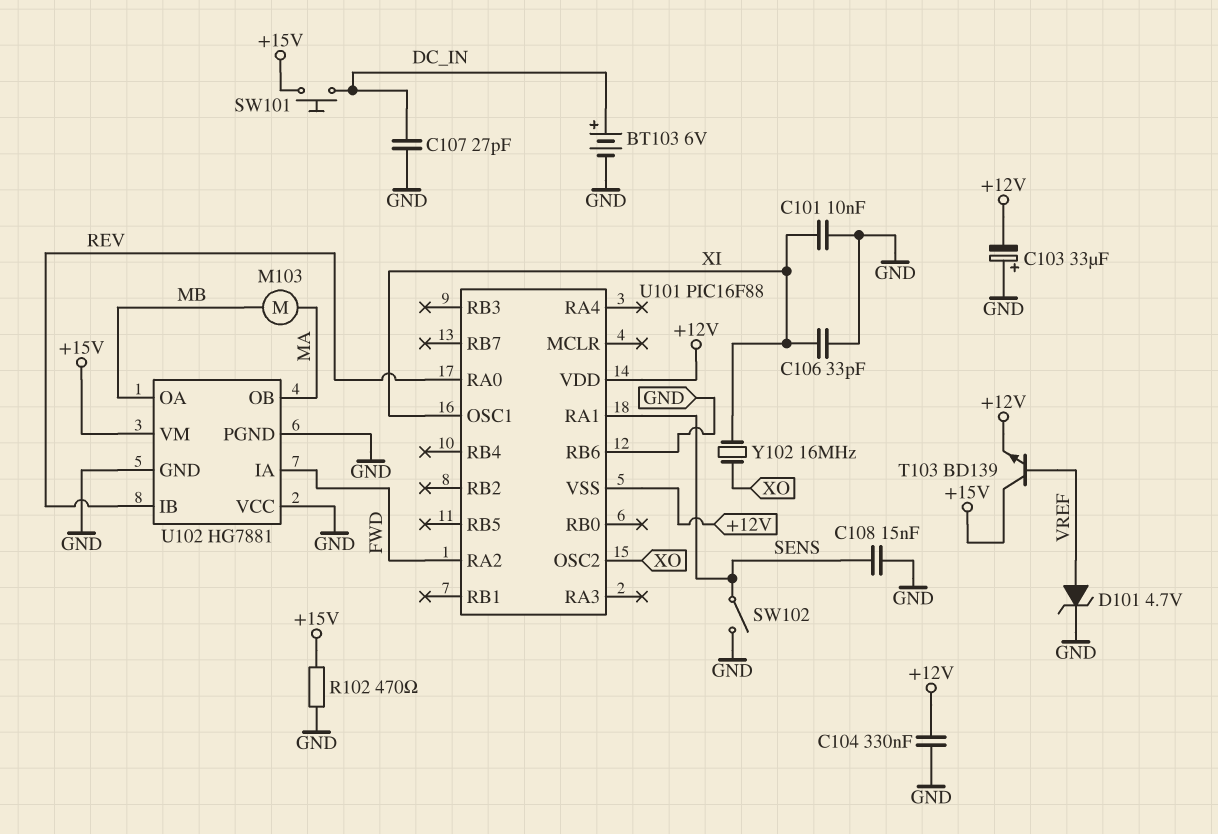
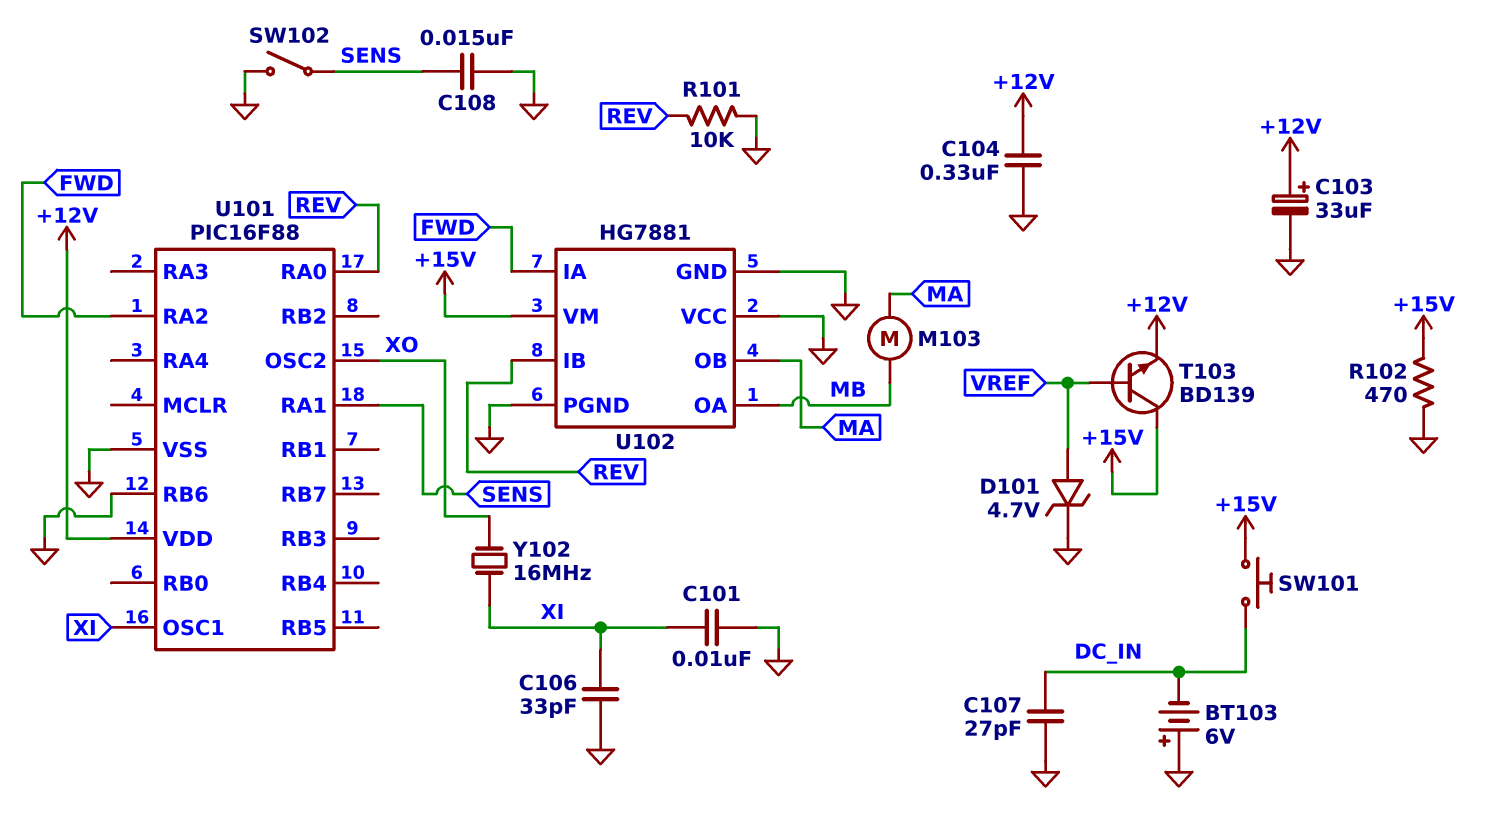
BT103: 6V (plus DC_IN, minus GND) -> 6V (plus GND, minus DC_IN)
C103: 33uF (plus GND, minus +12V) -> 33uF (plus +12V, minus GND)
R101: none -> 10k (GND, REV)
U101 pin VSS: +12V -> GND

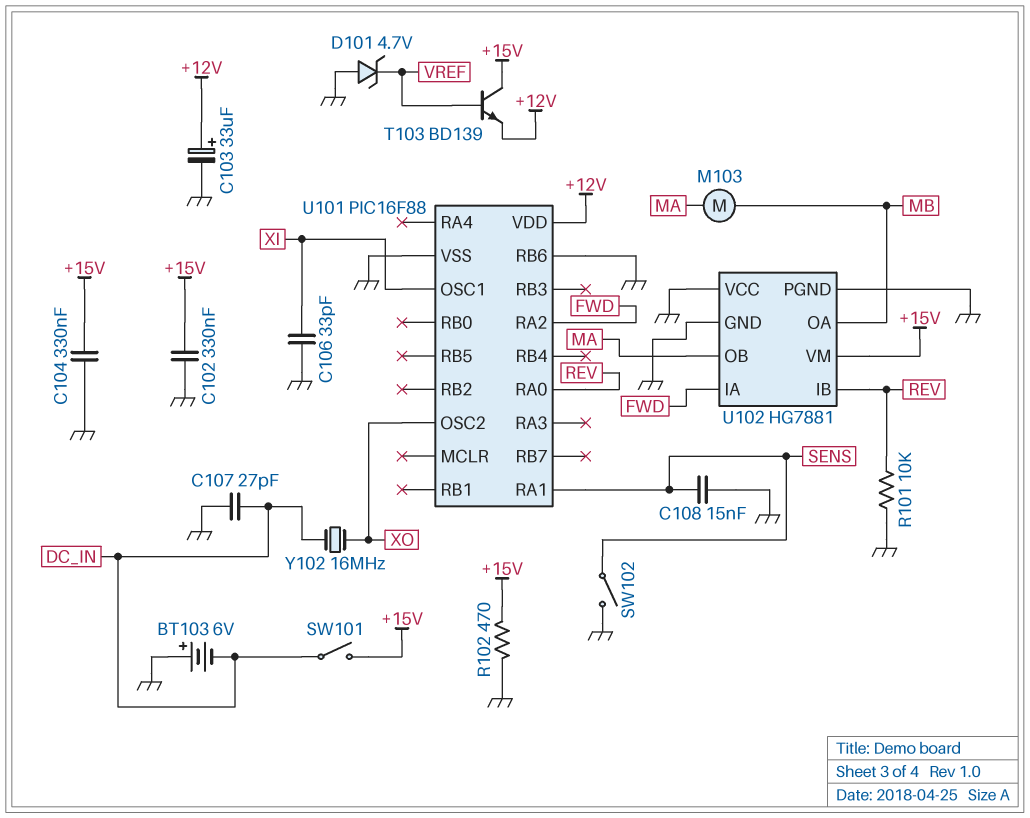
C101: 10nF (GND, XI) -> none
C102: none -> 330nF (+15V, GND)
C104: 330nF (+12V, GND) -> 330nF (+15V, GND)
D101: zener 4.7V (A VREF, K GND) -> zener 4.7V (A GND, K VREF)
SW101: button (+15V, DC_IN) -> switch (+15V, DC_IN)
Y102: 16MHz (XI, XO) -> 16MHz (DC_IN, XO)

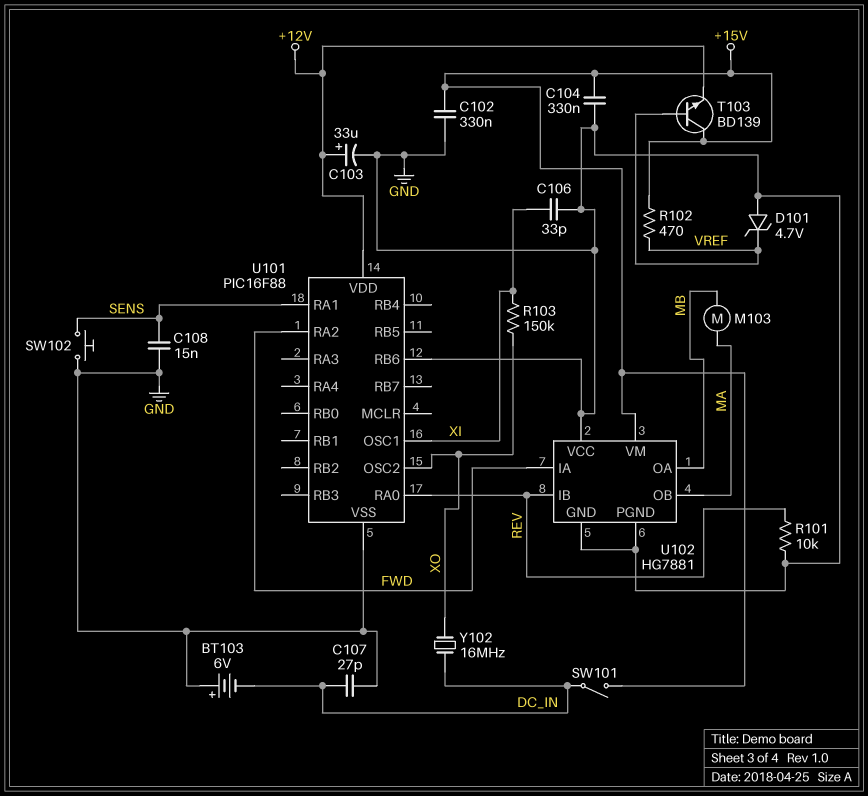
R102: 470 (+15V, GND) -> 470 (+15V, VREF)
R103: none -> 150k (XI, XO)
SW102: switch (GND, SENS) -> button (GND, SENS)

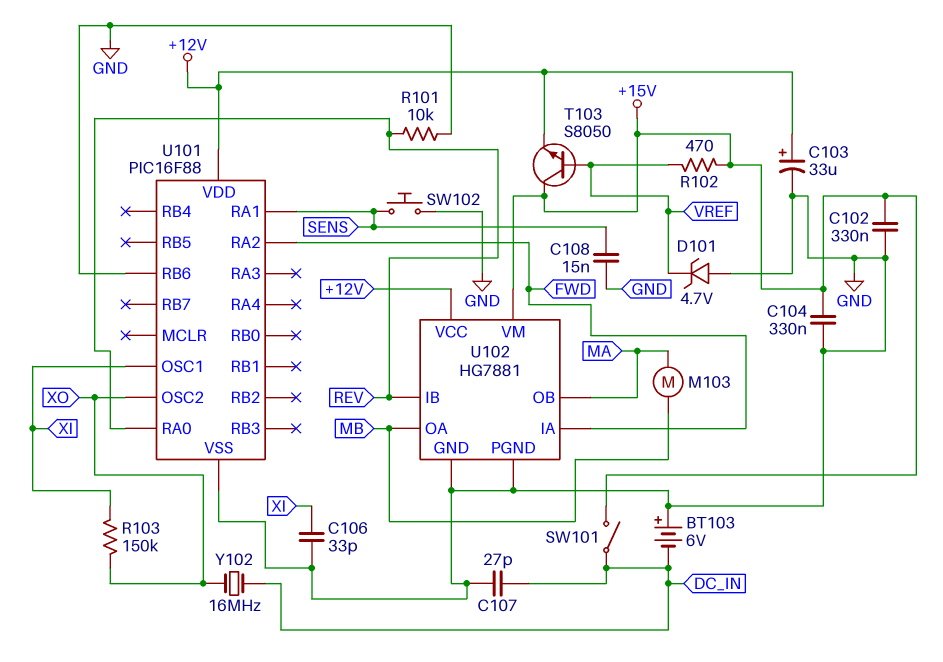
T103: NPN BD139 (B VREF, C +15V, E +12V) -> NPN S8050 (B VREF, C +15V, E +12V)
U102 pin VCC: GND -> +12V

